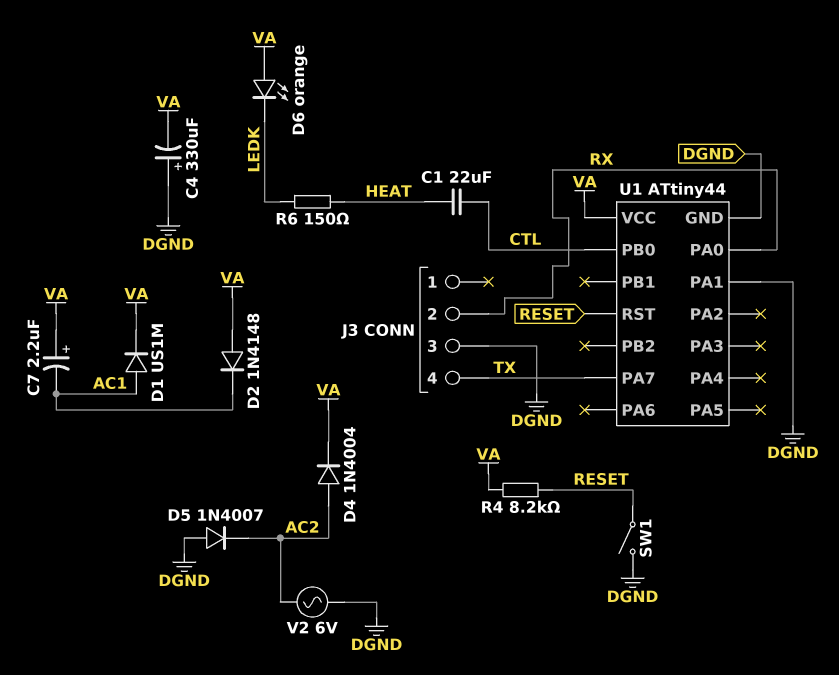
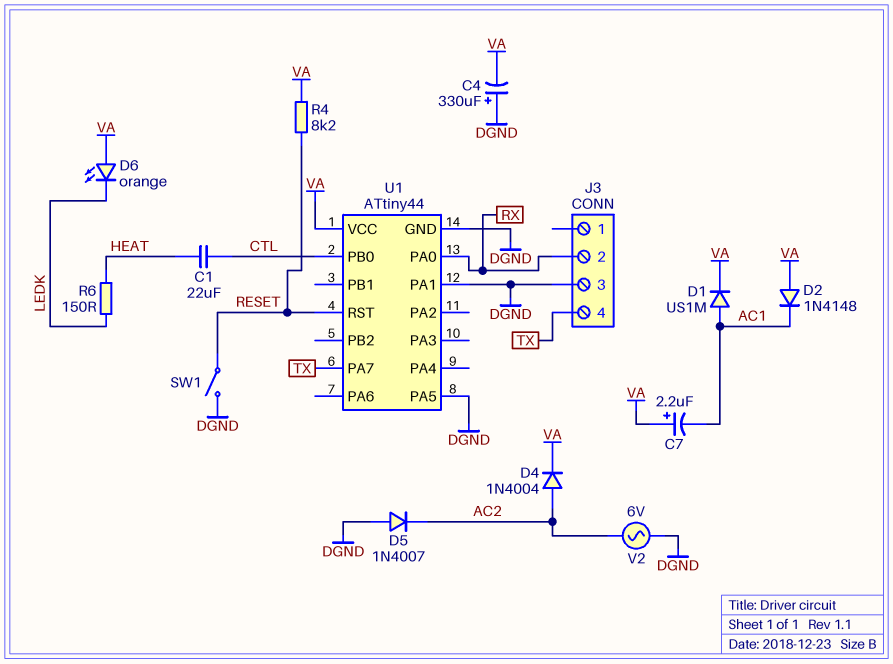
U1 pin PA5: none -> DGND

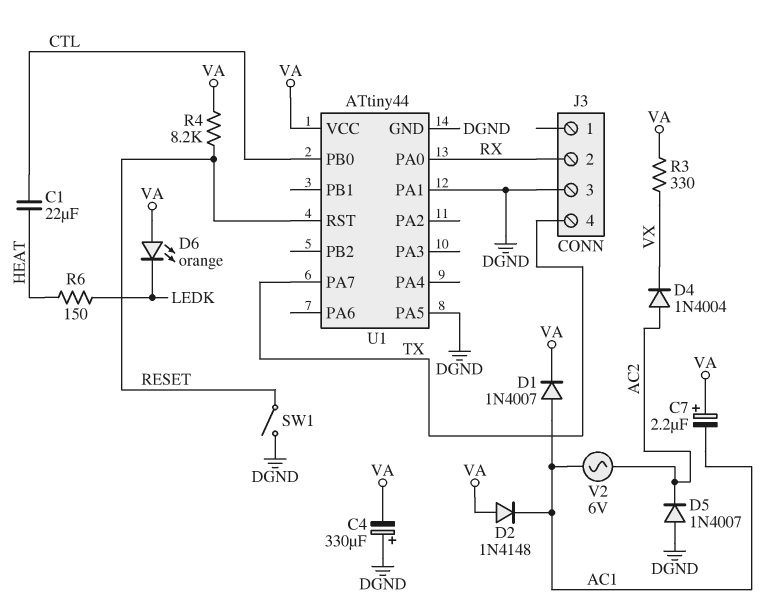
D1: diode US1M (A AC1, K VA) -> diode 1N4007 (A AC1, K VA)
D4: diode 1N4004 (A AC2, K VA) -> diode 1N4004 (A AC2, K VX)
R3: none -> 330 (VA, VX)
V2: AC 6V (AC2, DGND) -> AC 6V (AC1, AC2)

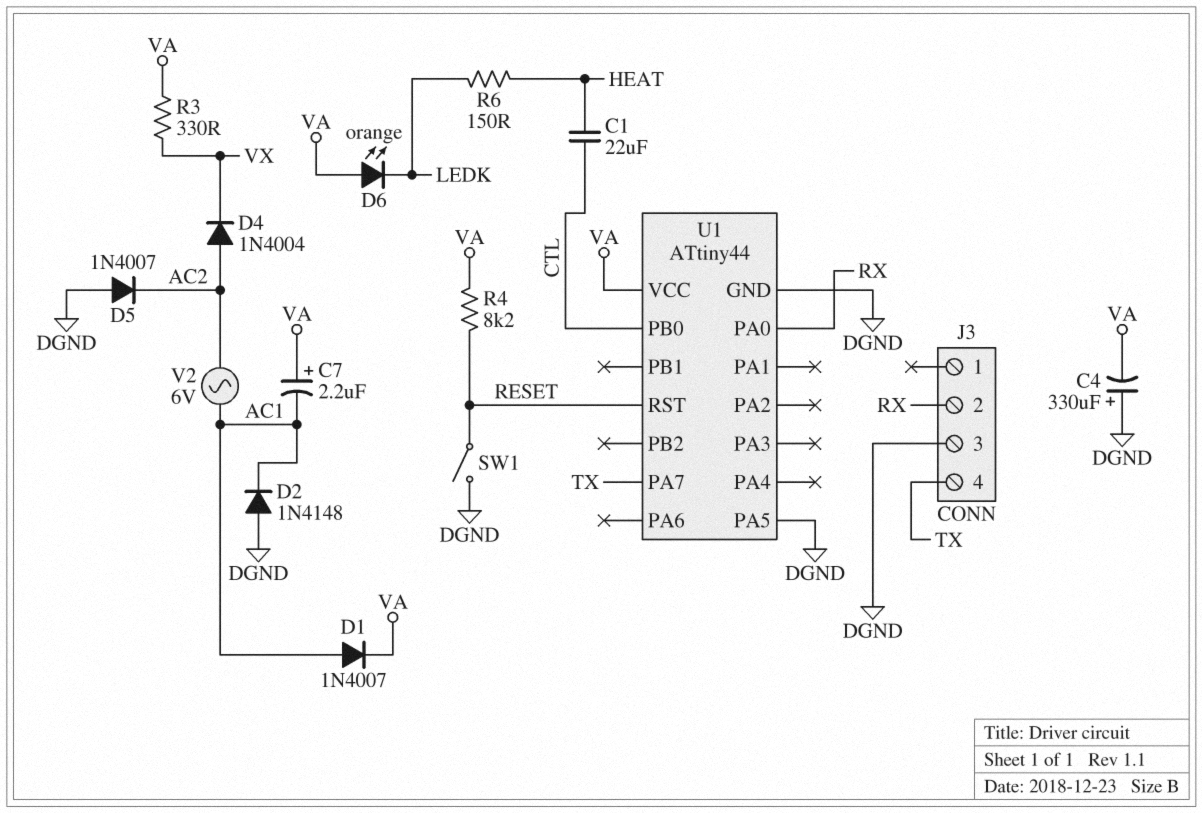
D2: diode 1N4148 (A VA, K AC1) -> diode 1N4148 (A DGND, K AC1)
U1 pin PA1: DGND -> none

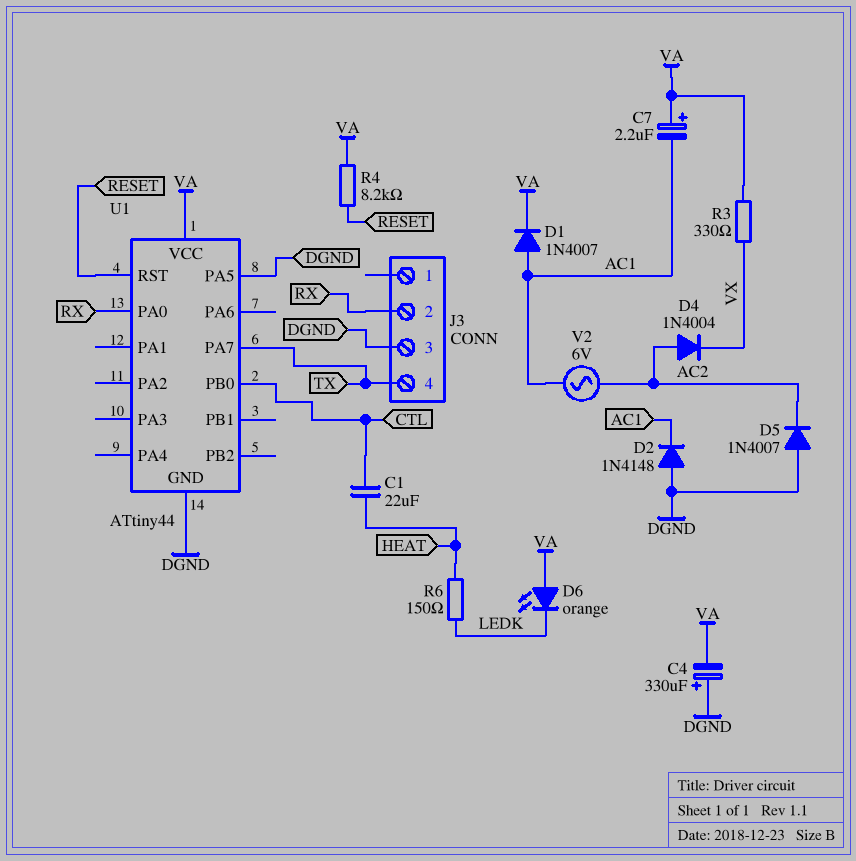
SW1: switch (DGND, RESET) -> none

